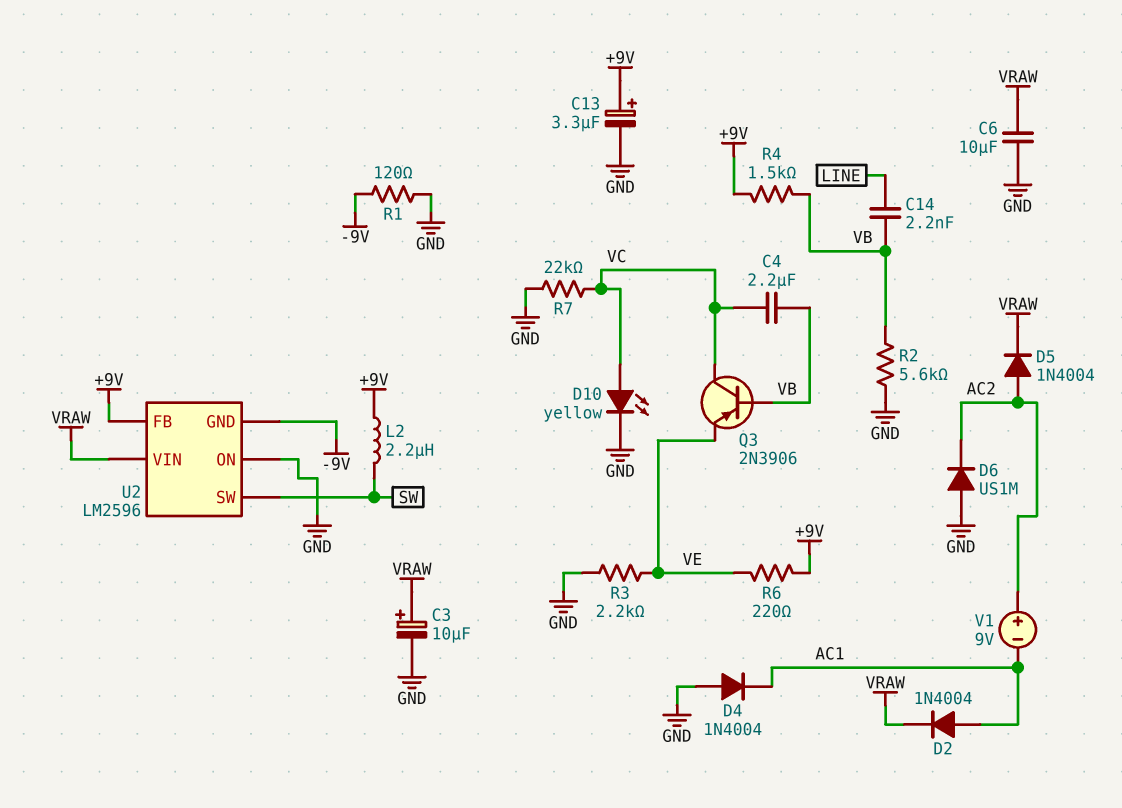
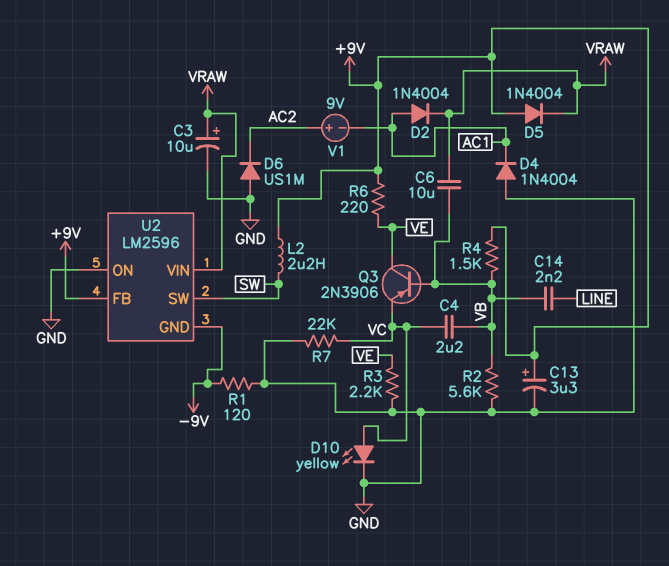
C6: 10uF (GND, VRAW) -> 10uF (VB, VRAW)
D5: diode 1N4004 (A AC2, K VRAW) -> diode 1N4004 (A +9V, K VRAW)
Q3: PNP 2N3906 (B VB, C VC, E VE) -> PNP 2N3906 (B VB, C VE, E VC)

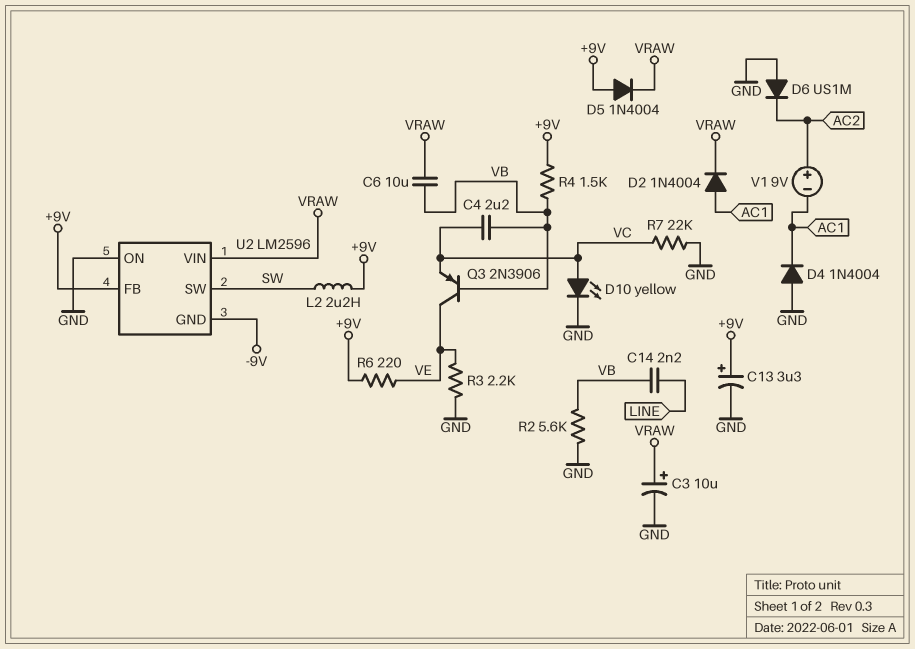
R1: 120 (-9V, GND) -> none

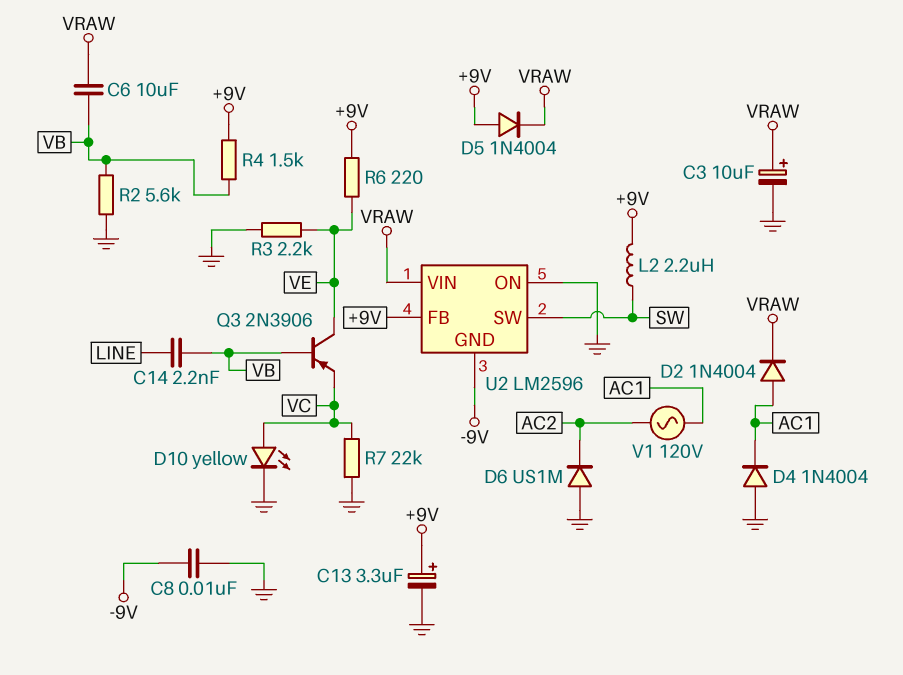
C4: 2.2uF (VB, VC) -> none
C8: none -> 10nF (-9V, GND)
V1: 9V (plus AC2, minus AC1) -> AC 120V (AC1, AC2)

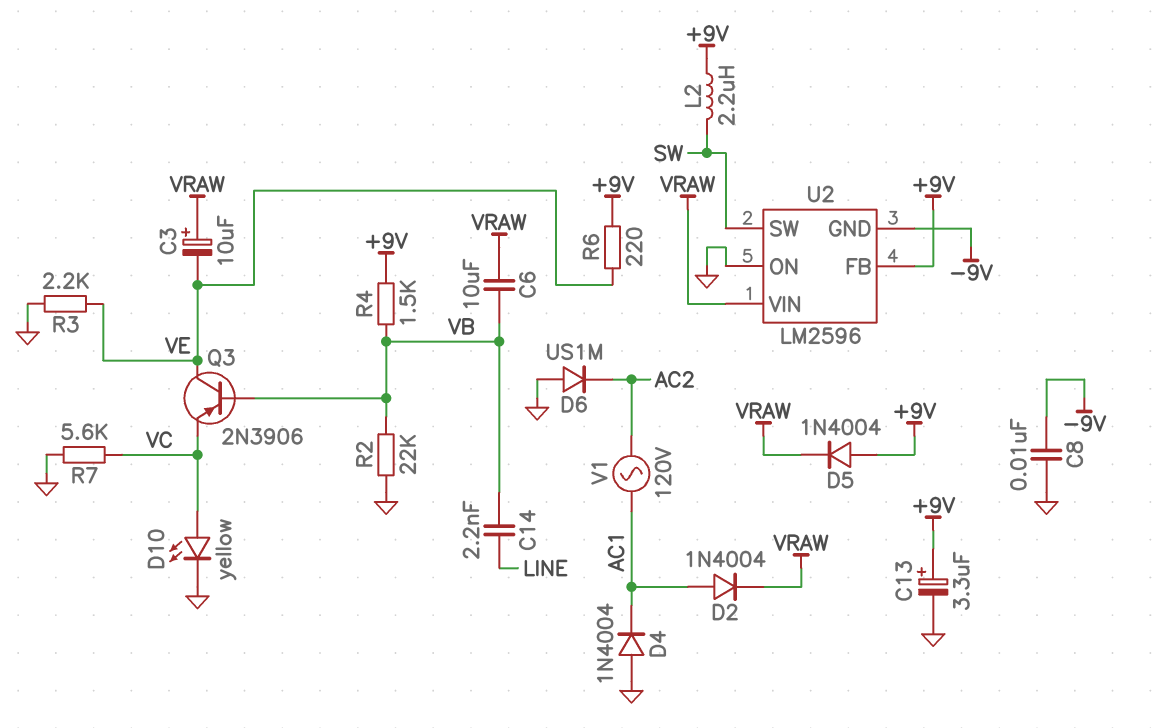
C3: 10uF (plus VRAW, minus GND) -> 10uF (plus VRAW, minus VE)
R2: 5.6k (GND, VB) -> 22k (GND, VB)
R7: 22k (GND, VC) -> 5.6k (GND, VC)

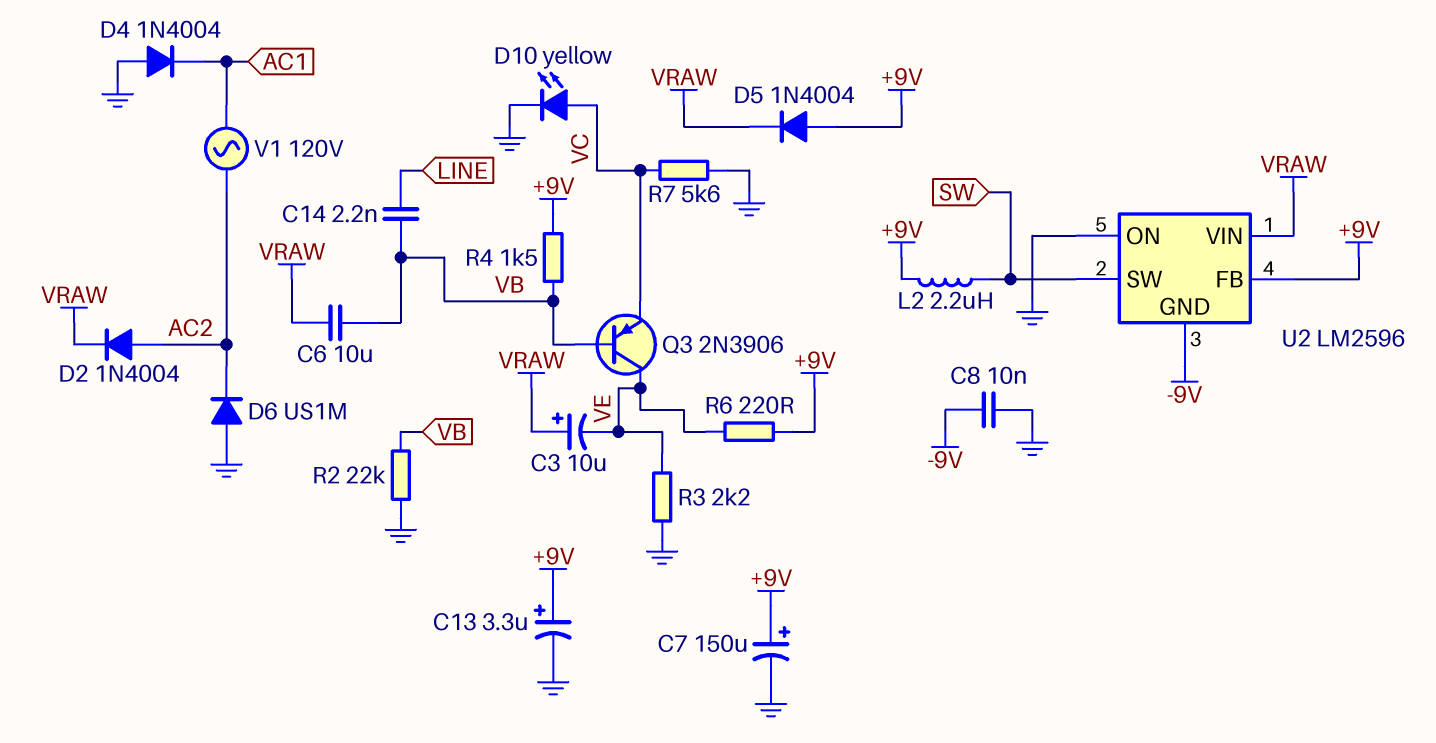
C7: none -> 150uF (plus +9V, minus GND)
D2: diode 1N4004 (A AC1, K VRAW) -> diode 1N4004 (A AC2, K VRAW)

